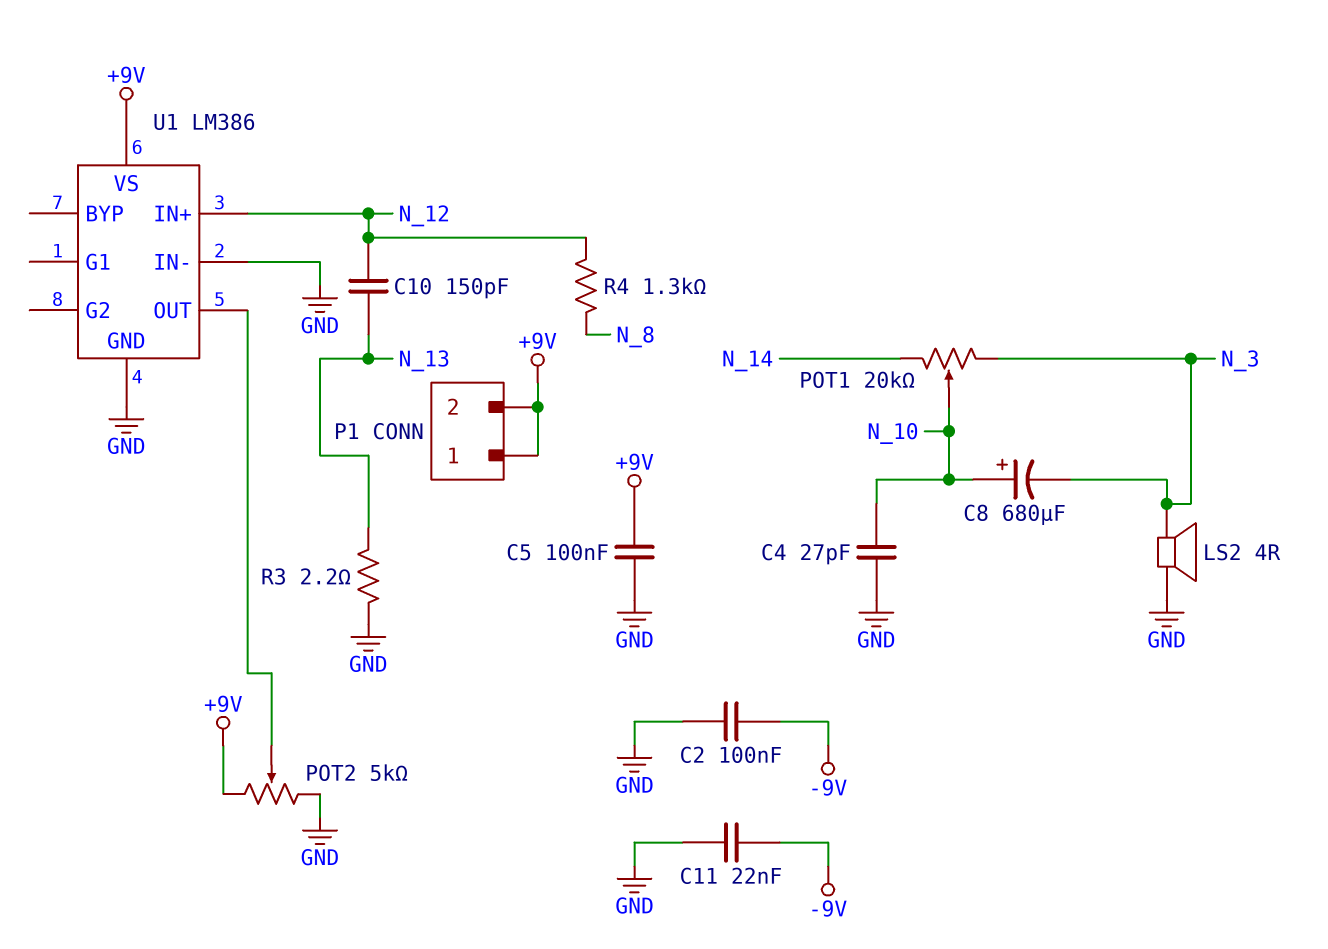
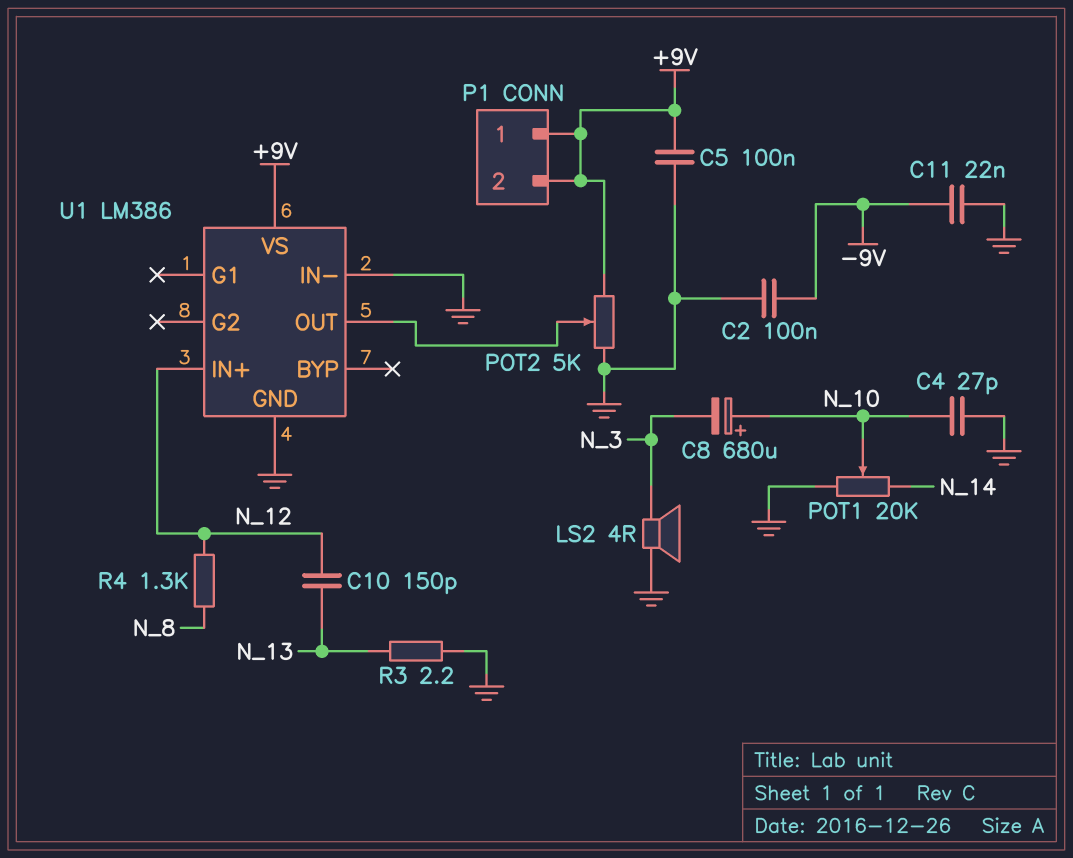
POT1: 20k (N_3, N_14, wiper N_10) -> 20k (GND, N_14, wiper N_10)

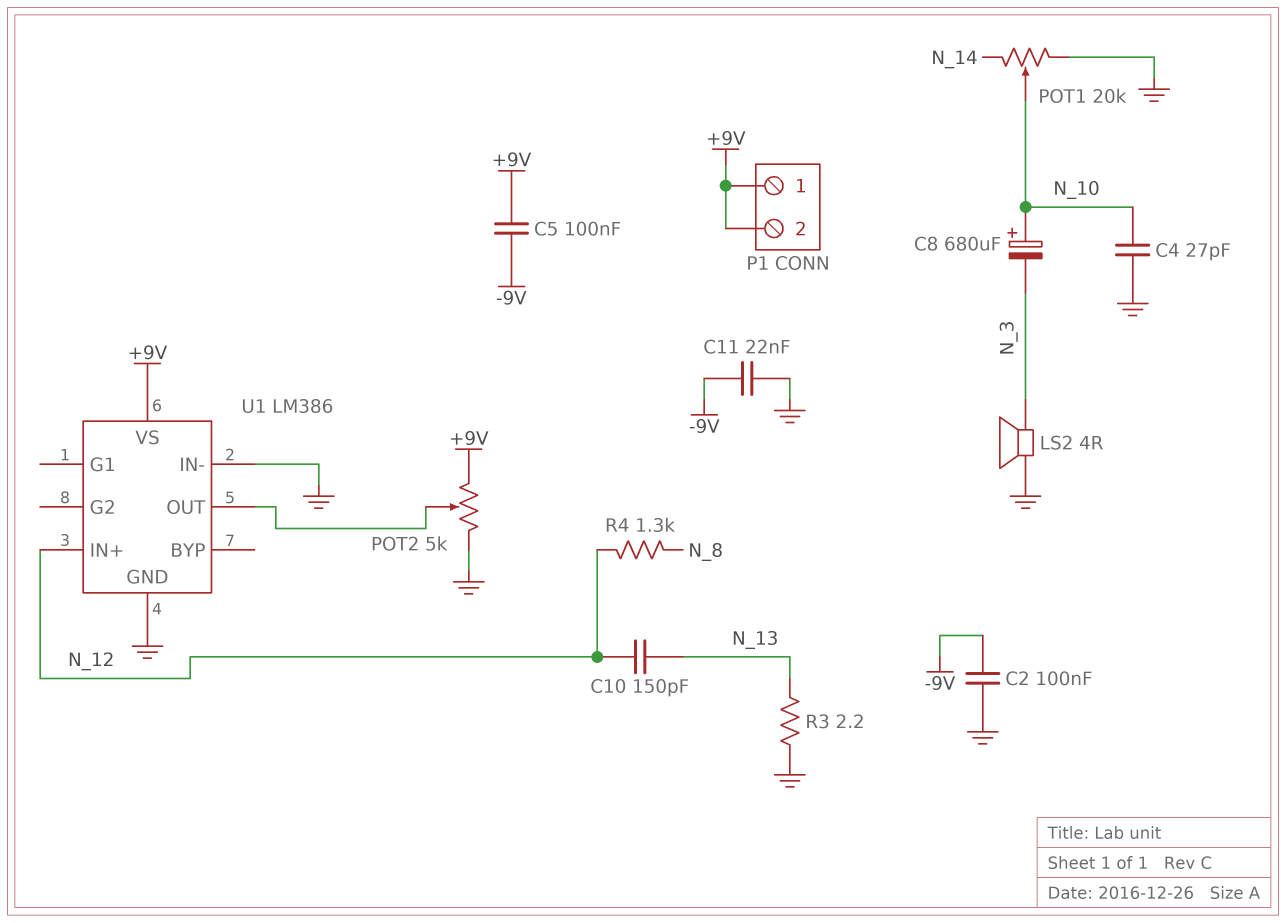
C5: 100nF (+9V, GND) -> 100nF (+9V, -9V)

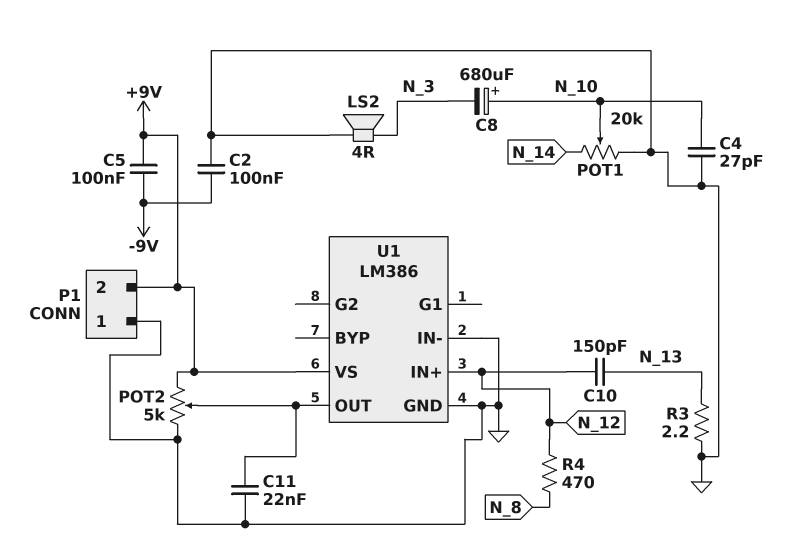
C11: 22nF (-9V, GND) -> 22nF (GND, U1/OUT)
P1 pin 1: +9V -> GND
R4: 1.3k (N_8, N_12) -> 470 (N_8, N_12)

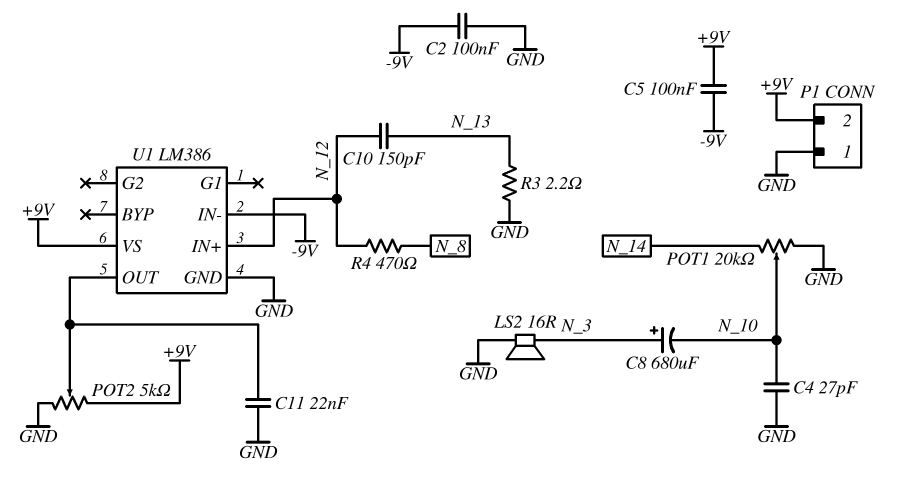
C8: 680uF (plus N_10, minus N_3) -> 680uF (plus N_3, minus N_10)
LS2: speaker 4R (GND, N_3) -> speaker 16R (GND, N_3)
U1 pin IN-: GND -> -9V

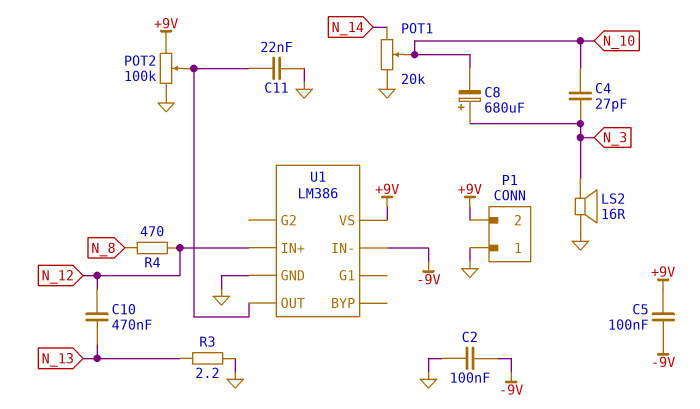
C4: 27pF (GND, N_10) -> 27pF (N_3, N_10)
C10: 150pF (N_12, N_13) -> 470nF (N_12, N_13)
POT2: 5k (+9V, GND, wiper U1/OUT) -> 100k (+9V, GND, wiper U1/OUT)

